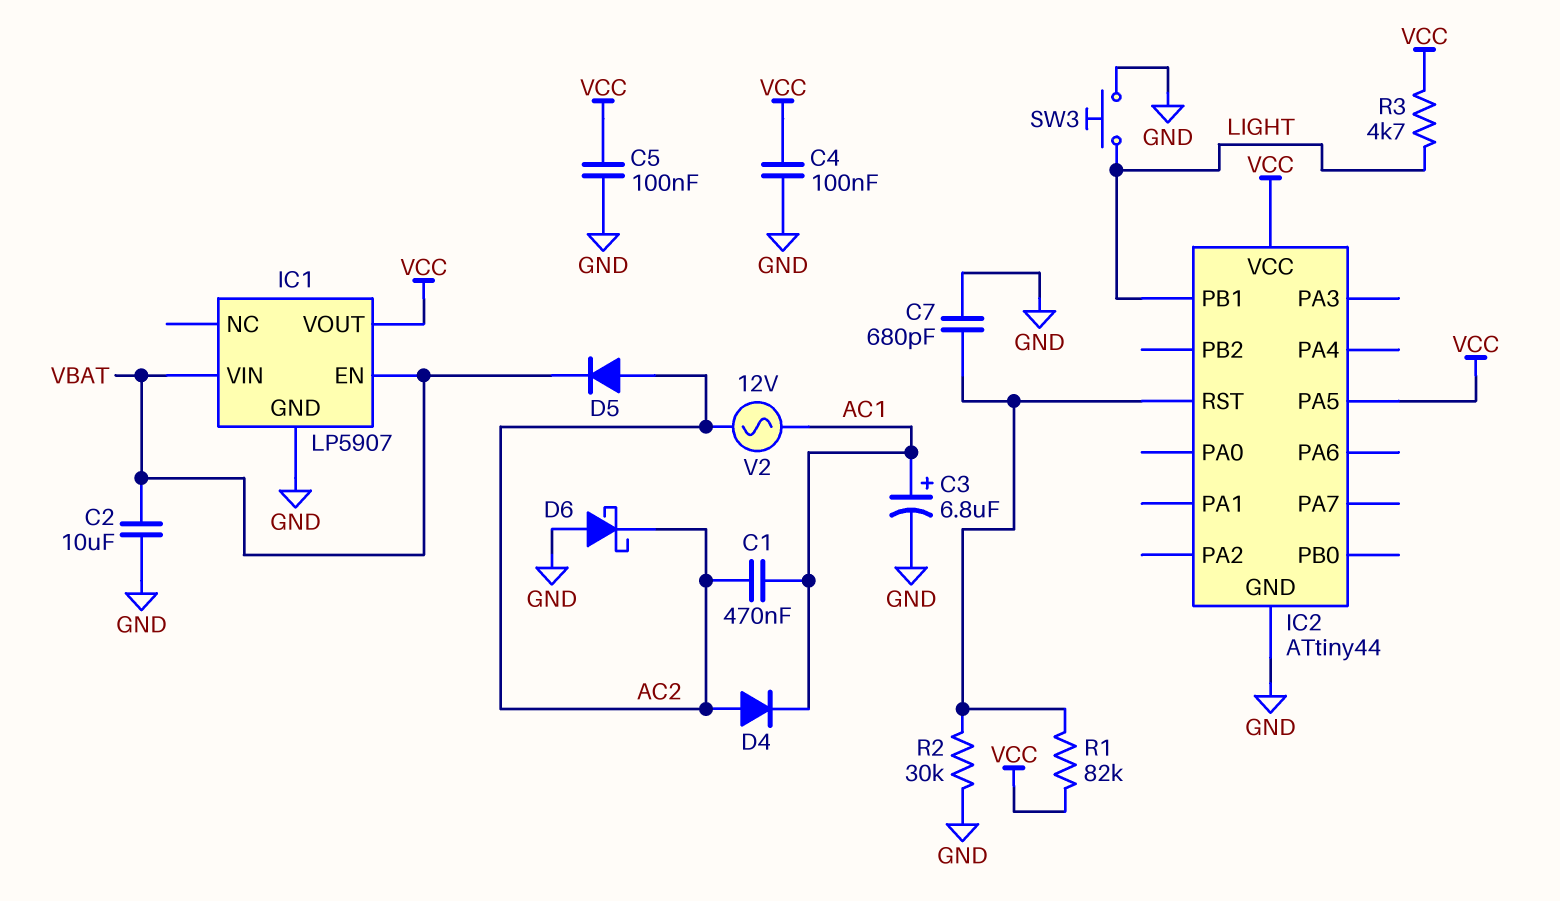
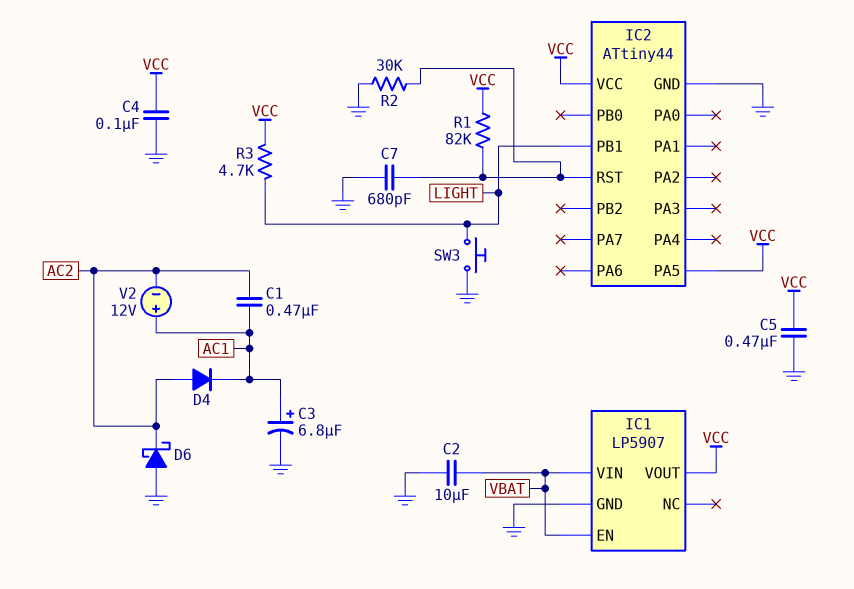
C5: 100nF (GND, VCC) -> 470nF (GND, VCC)
D5: diode (A AC2, K VBAT) -> none
V2: AC 12V (AC1, AC2) -> 12V (plus AC1, minus AC2)

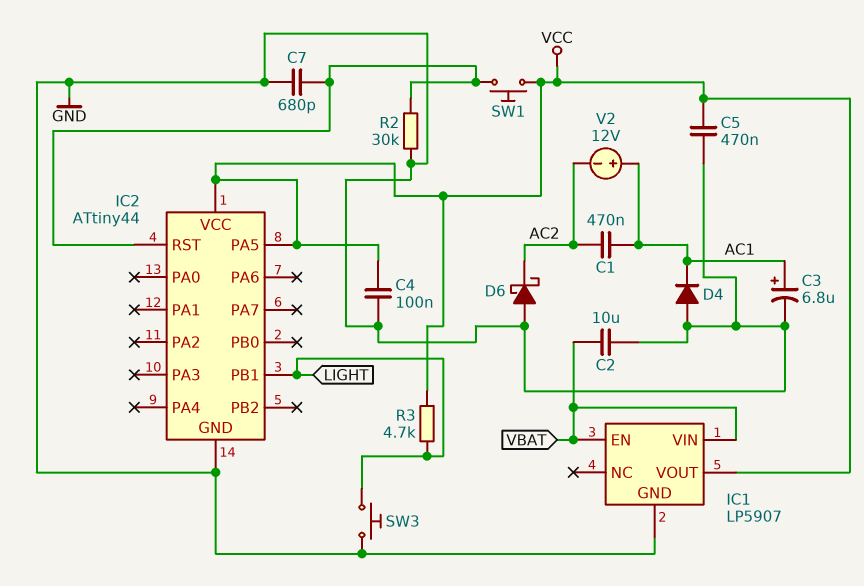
D4: diode (A AC2, K AC1) -> diode (A GND, K AC1)
R1: 82k (IC2/RST, VCC) -> none
SW1: none -> button (IC2/RST, VCC)

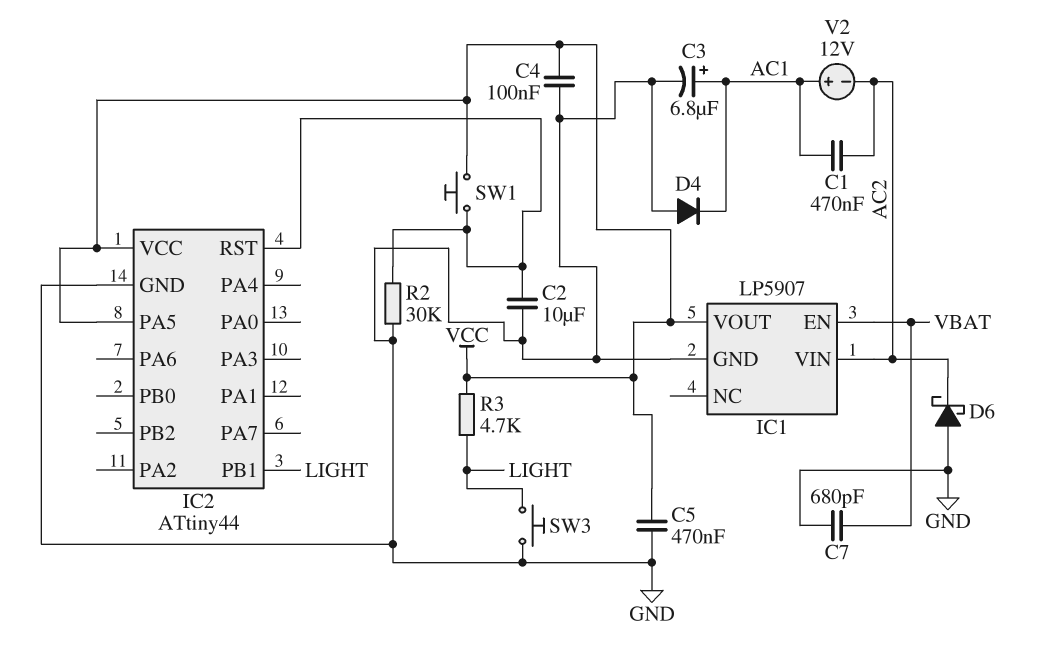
C2: 10uF (GND, VBAT) -> 10uF (GND, IC2/RST)
C7: 680pF (GND, IC2/RST) -> 680pF (GND, VBAT)
IC1 pin VIN: VBAT -> AC2

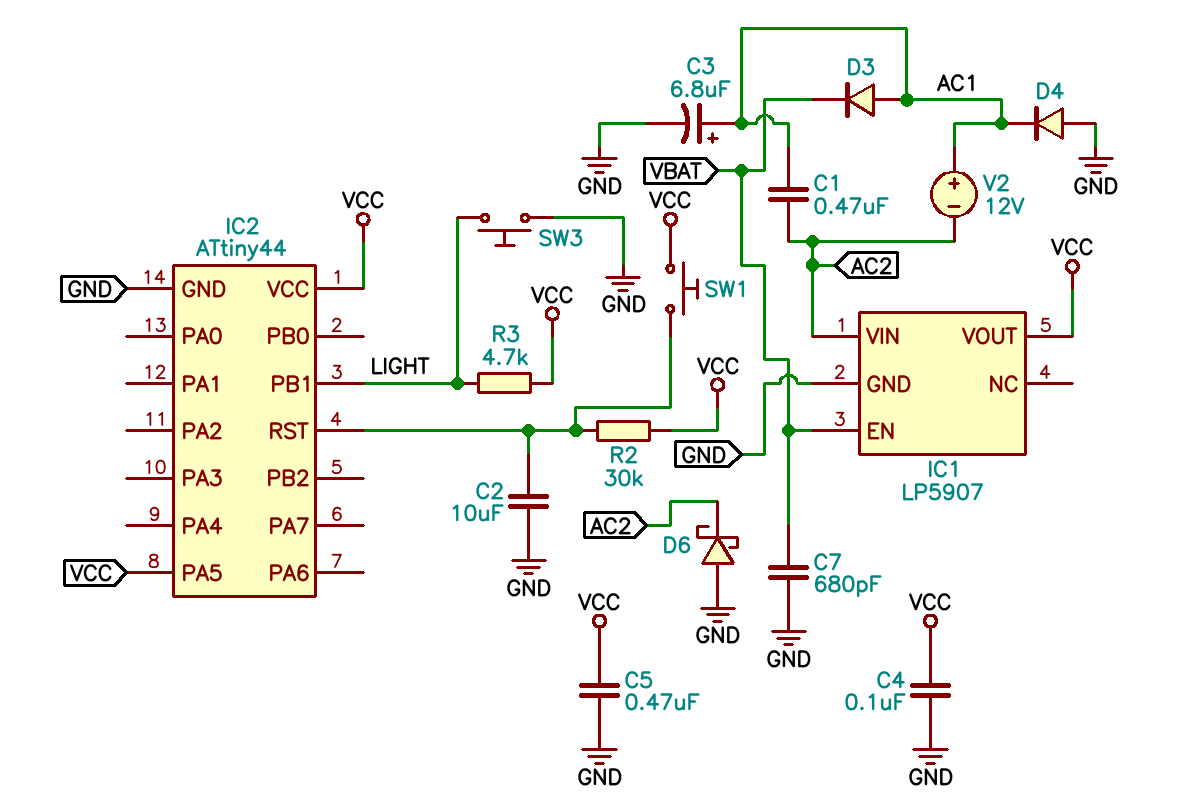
D3: none -> diode (A AC1, K VBAT)
R2: 30k (GND, IC2/RST) -> 30k (IC2/RST, VCC)

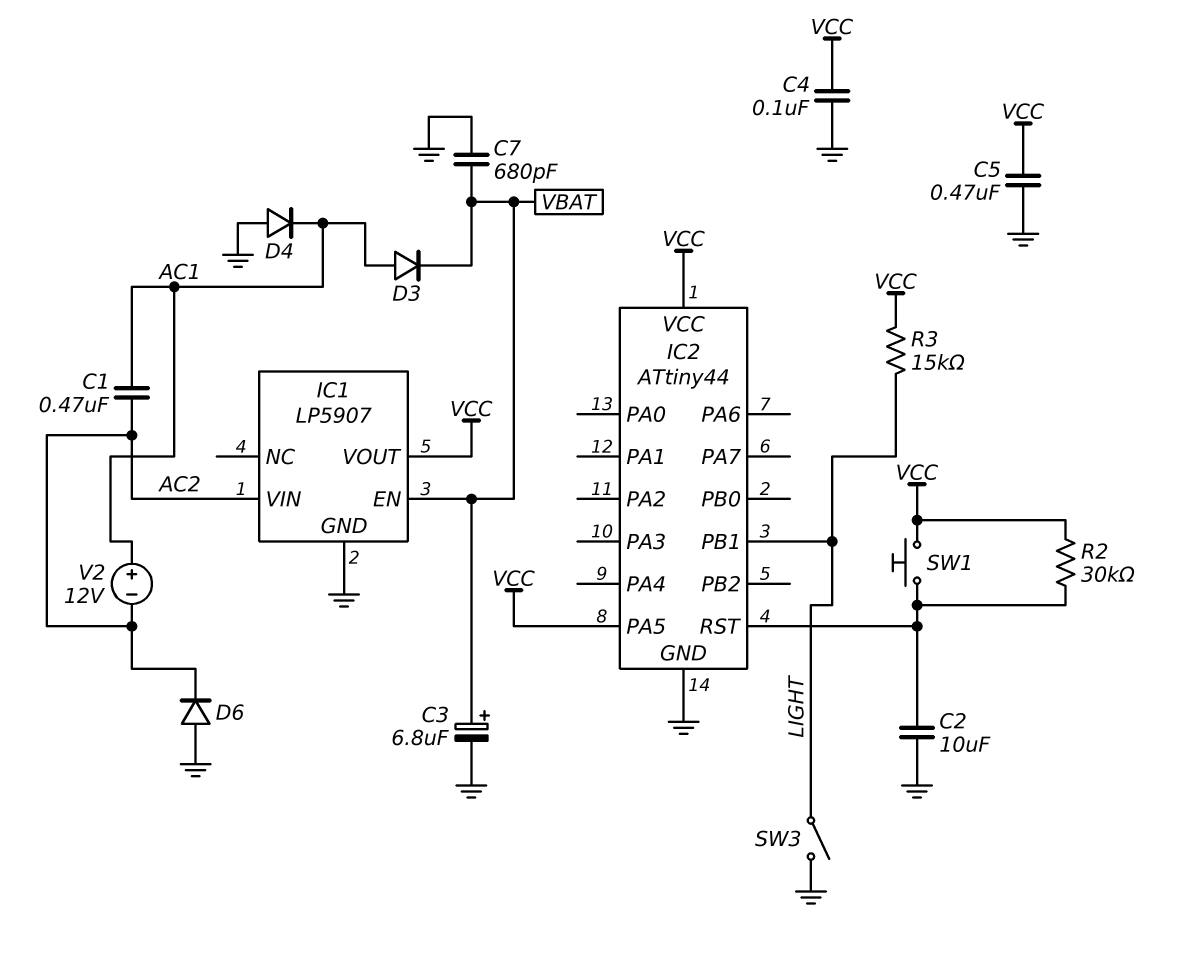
C3: 6.8uF (plus AC1, minus GND) -> 6.8uF (plus VBAT, minus GND)
D6: schottky (A GND, K AC2) -> diode (A GND, K AC2)
R3: 4.7k (LIGHT, VCC) -> 15k (LIGHT, VCC)
SW3: button (GND, LIGHT) -> switch (GND, LIGHT)

